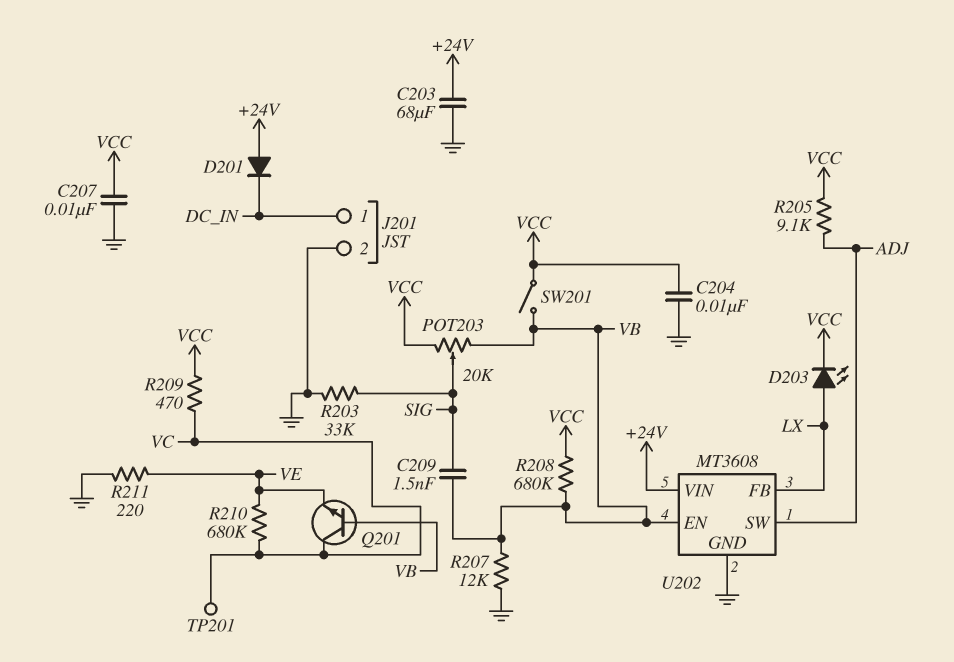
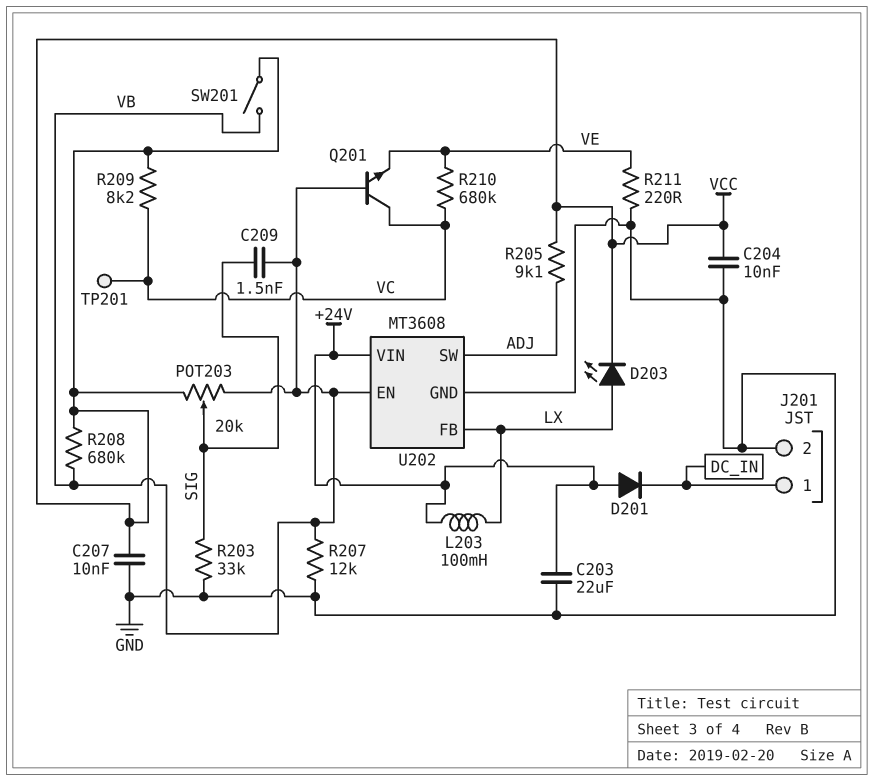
C203: 68uF (+24V, GND) -> 22uF (+24V, GND)
L203: none -> 100mH (+24V, LX)
R209: 470 (VC, VCC) -> 8.2k (VC, VCC)

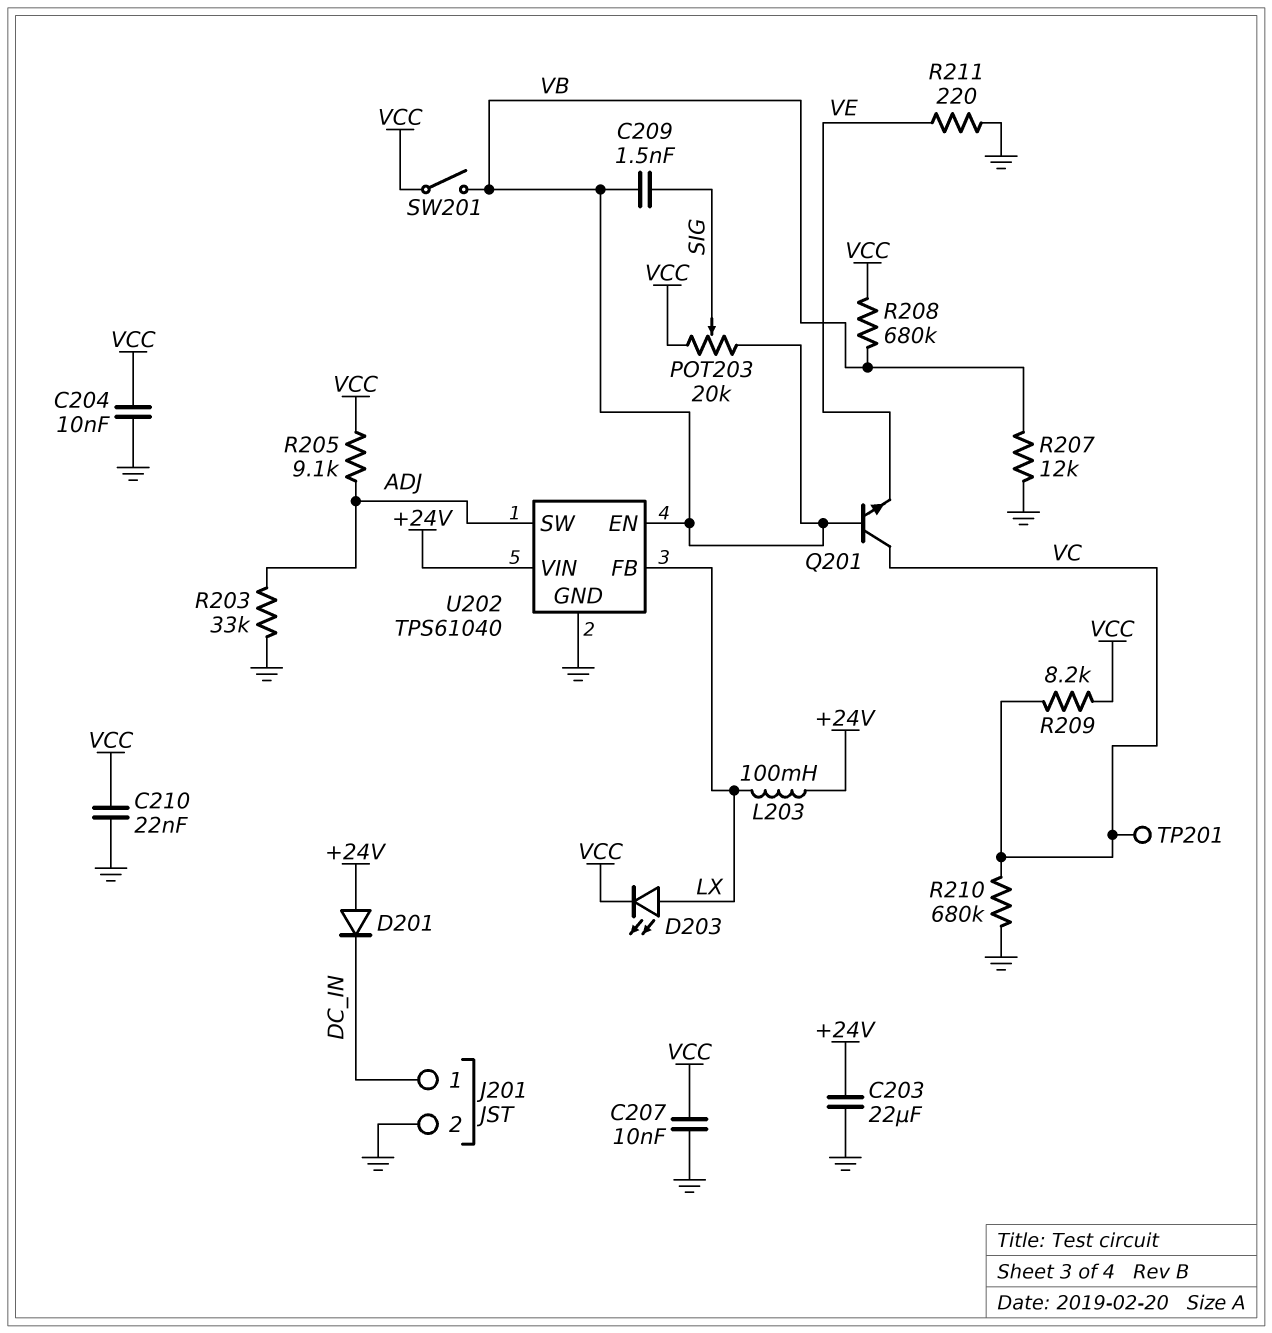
C210: none -> 22nF (GND, VCC)
R203: 33k (GND, SIG) -> 33k (ADJ, GND)
R210: 680k (VC, VE) -> 680k (GND, VC)
U202: MT3608 -> TPS61040

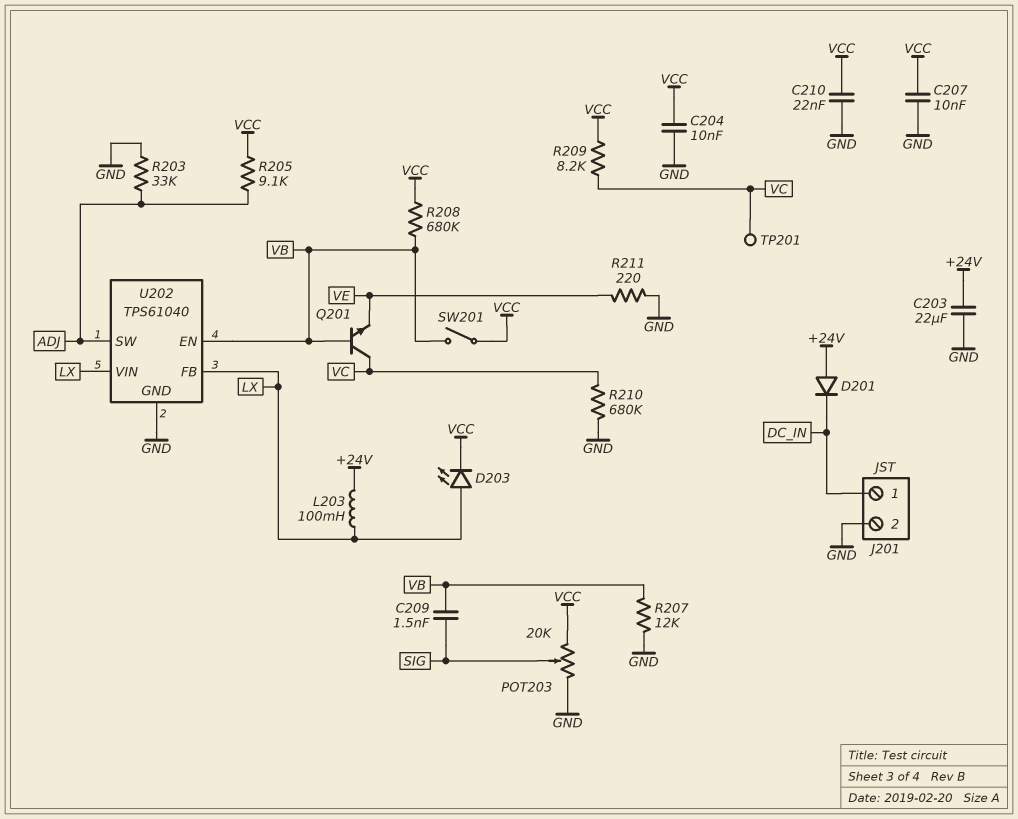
POT203: 20k (VB, VCC, wiper SIG) -> 20k (GND, VCC, wiper SIG)
U202 pin VIN: +24V -> LX

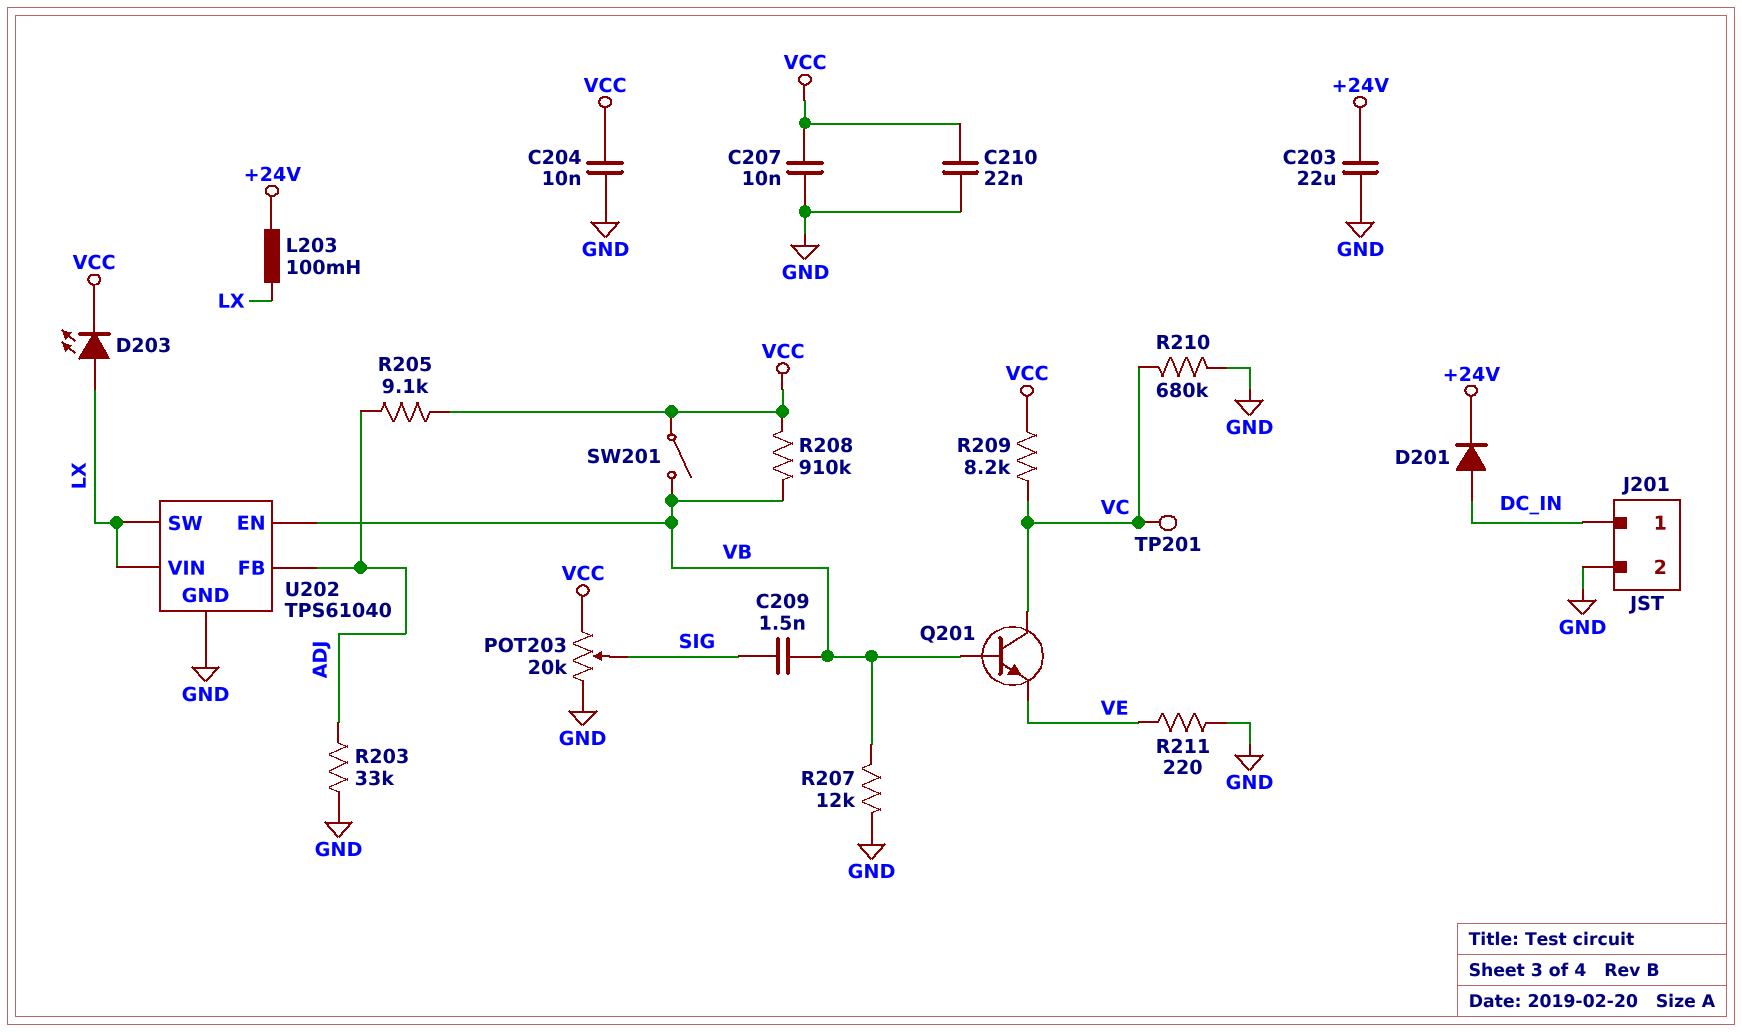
D201: diode (A +24V, K DC_IN) -> diode (A DC_IN, K +24V)
R208: 680k (VB, VCC) -> 910k (VB, VCC)
U202 pin FB: LX -> ADJ
U202 pin SW: ADJ -> LX

